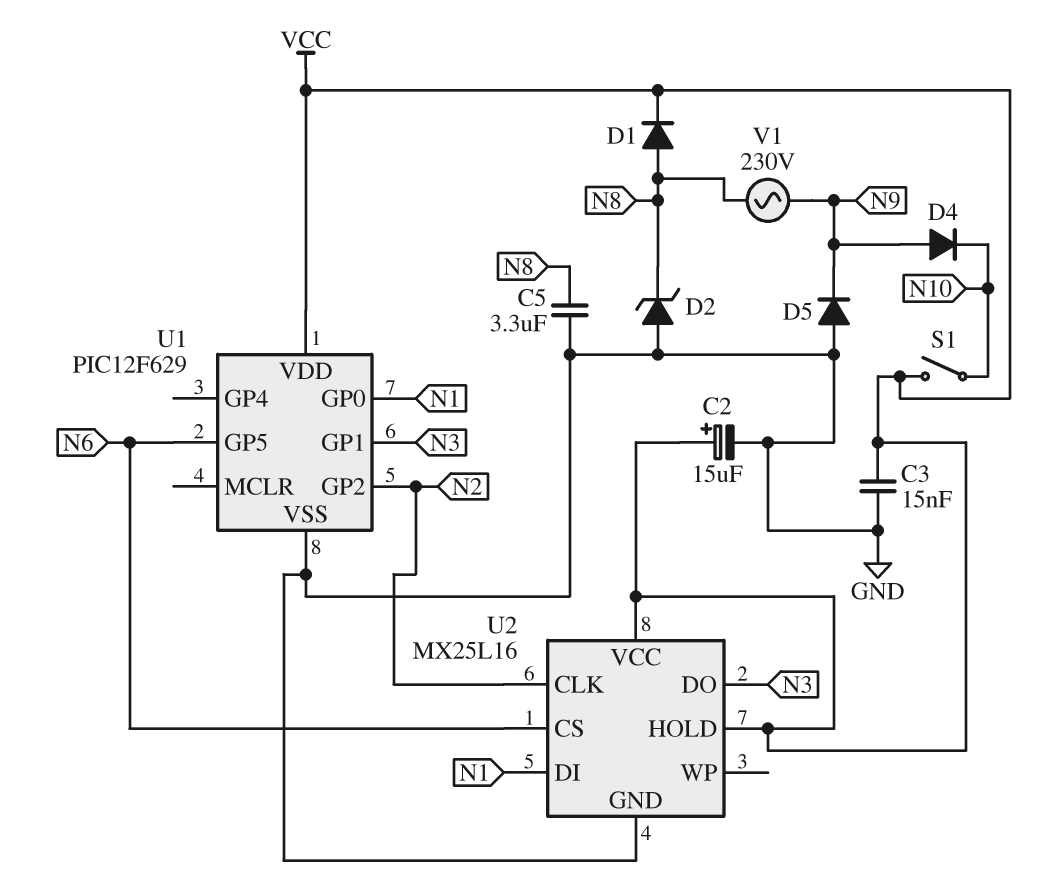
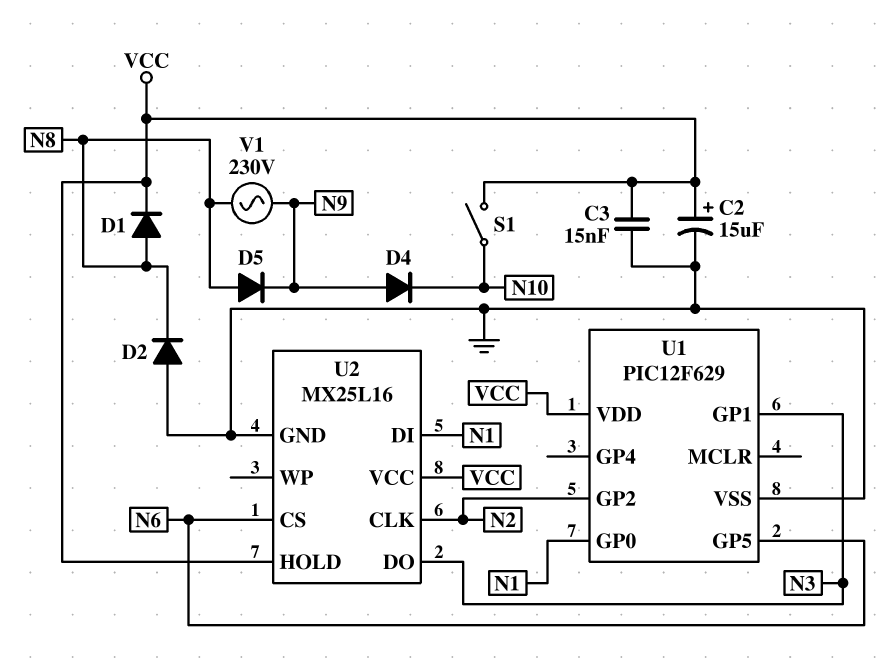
C5: 3.3uF (GND, N8) -> none
D2: zener (A GND, K N8) -> diode (A GND, K N8)
D5: diode (A GND, K N9) -> diode (A N8, K N9)

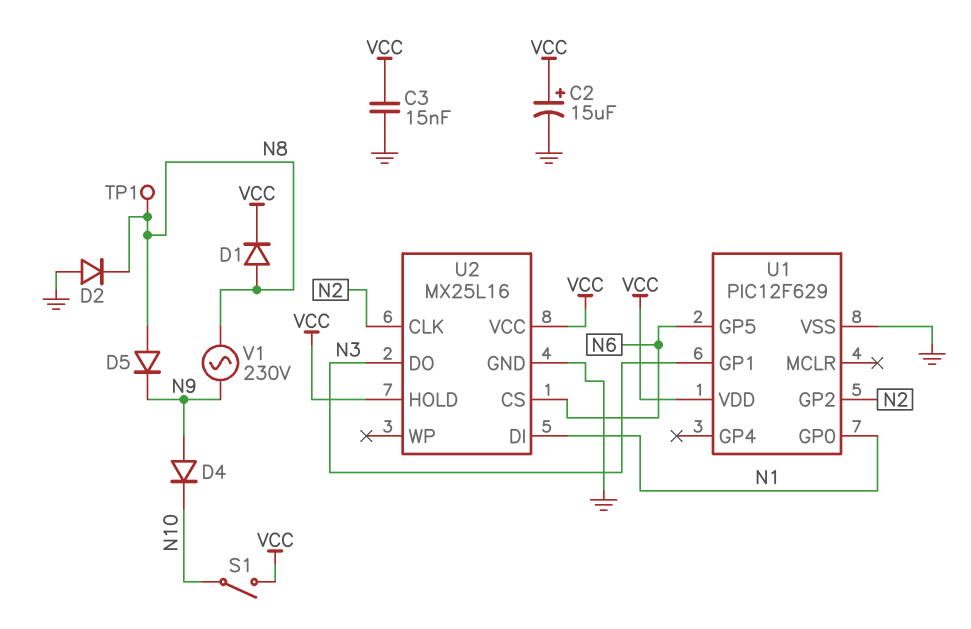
TP1: none -> test point (N8)

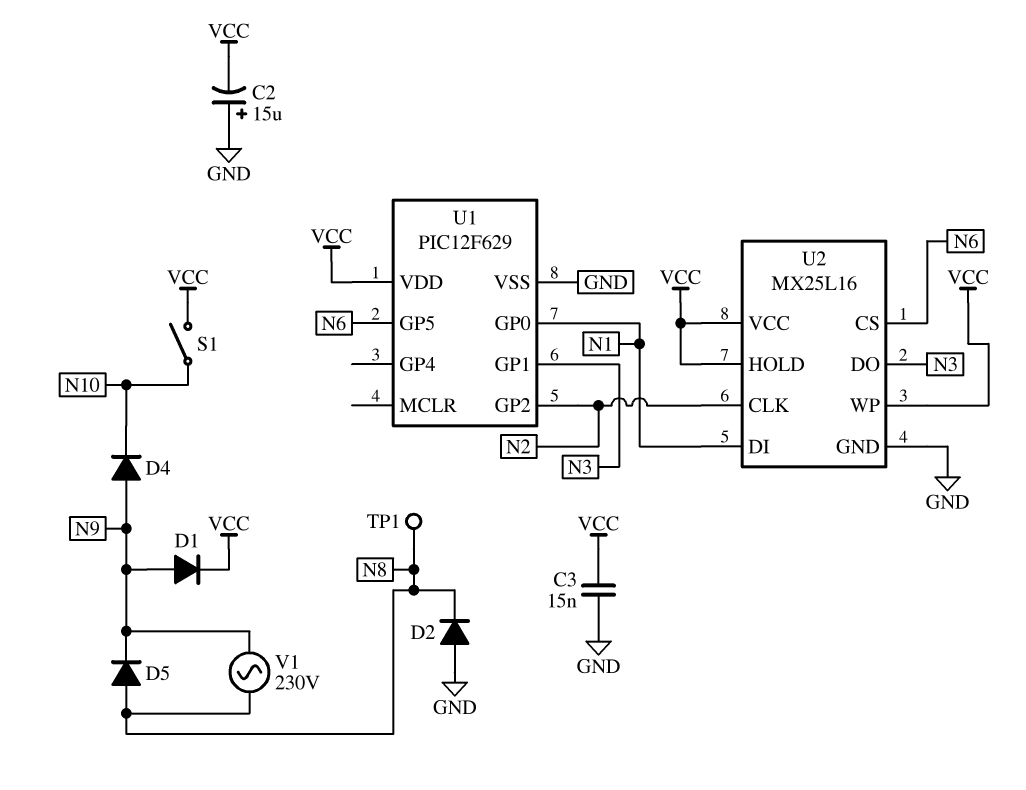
C2: 15uF (plus VCC, minus GND) -> 15uF (plus GND, minus VCC)
D1: diode (A N8, K VCC) -> diode (A N9, K VCC)
U2 pin WP: none -> VCC

